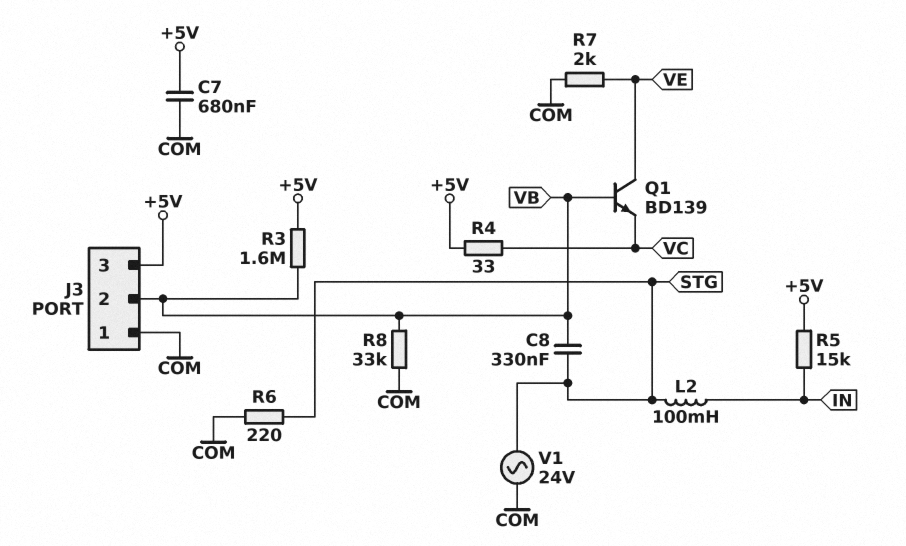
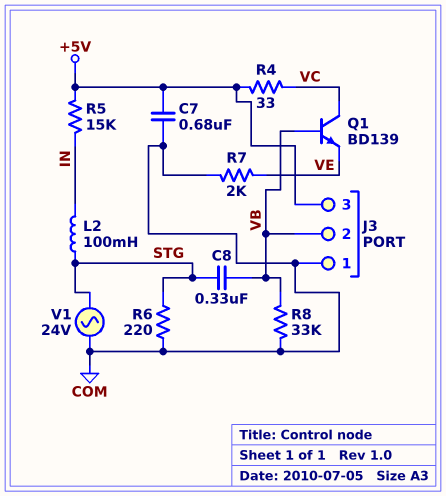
Q1: NPN BD139 (B VB, C VE, E VC) -> NPN BD139 (B VB, C VC, E VE)
R3: 1.6M (+5V, VB) -> none

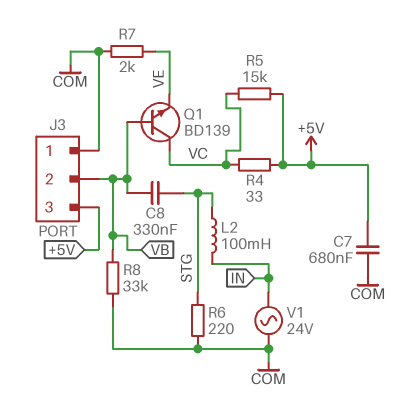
R5: 15k (+5V, IN) -> 15k (+5V, VC)
V1: AC 24V (COM, STG) -> AC 24V (COM, IN)

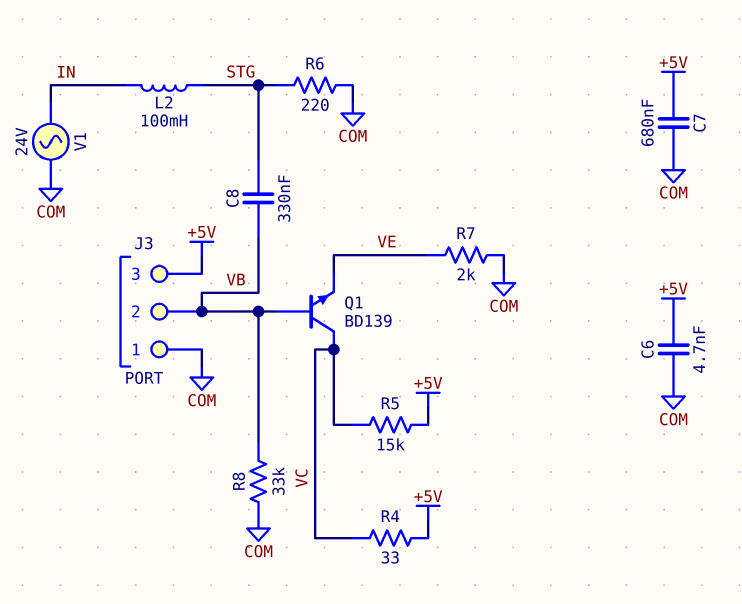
C6: none -> 4.7nF (+5V, COM)

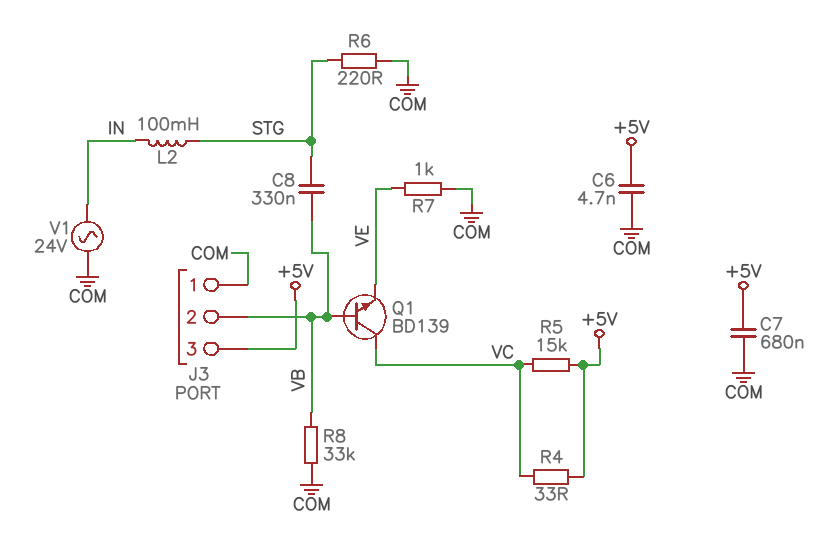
R7: 2k (COM, VE) -> 1k (COM, VE)

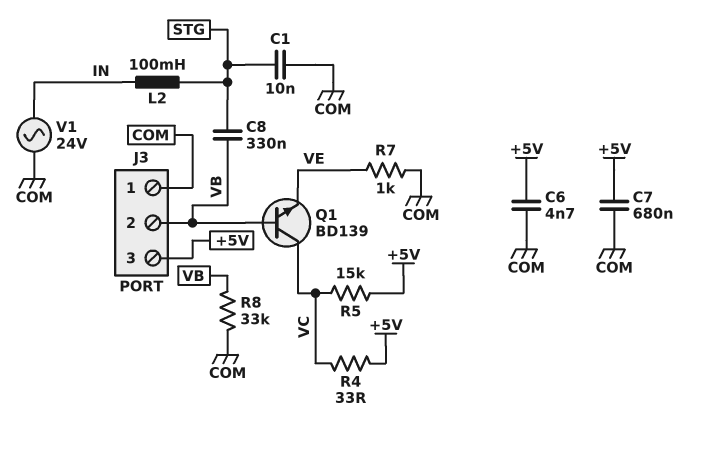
C1: none -> 10nF (COM, STG)
R6: 220 (COM, STG) -> none

